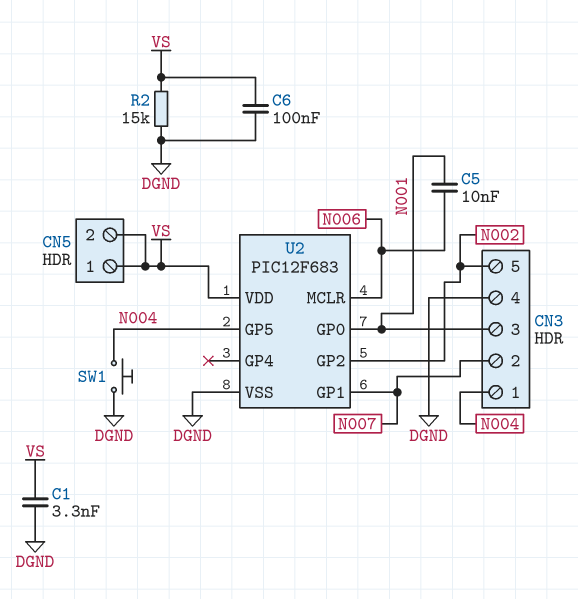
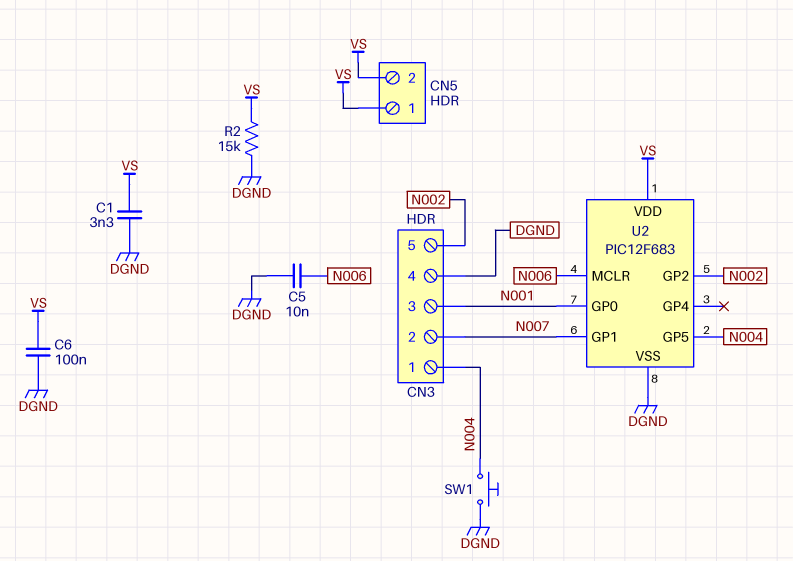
C5: 10nF (N001, N006) -> 10nF (DGND, N006)

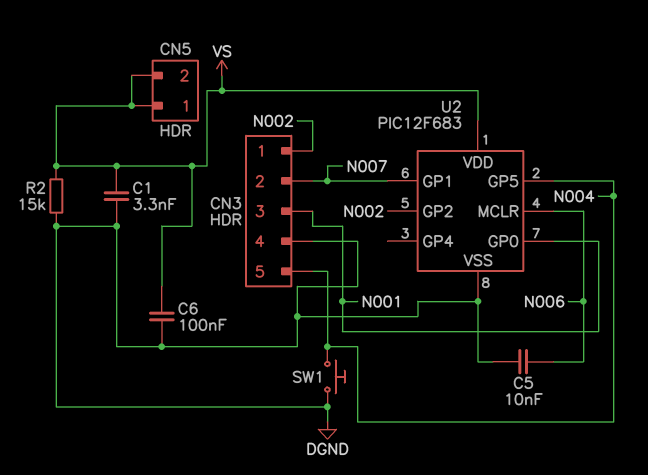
CN3 pin 1: N004 -> N002
CN3 pin 5: N002 -> N004

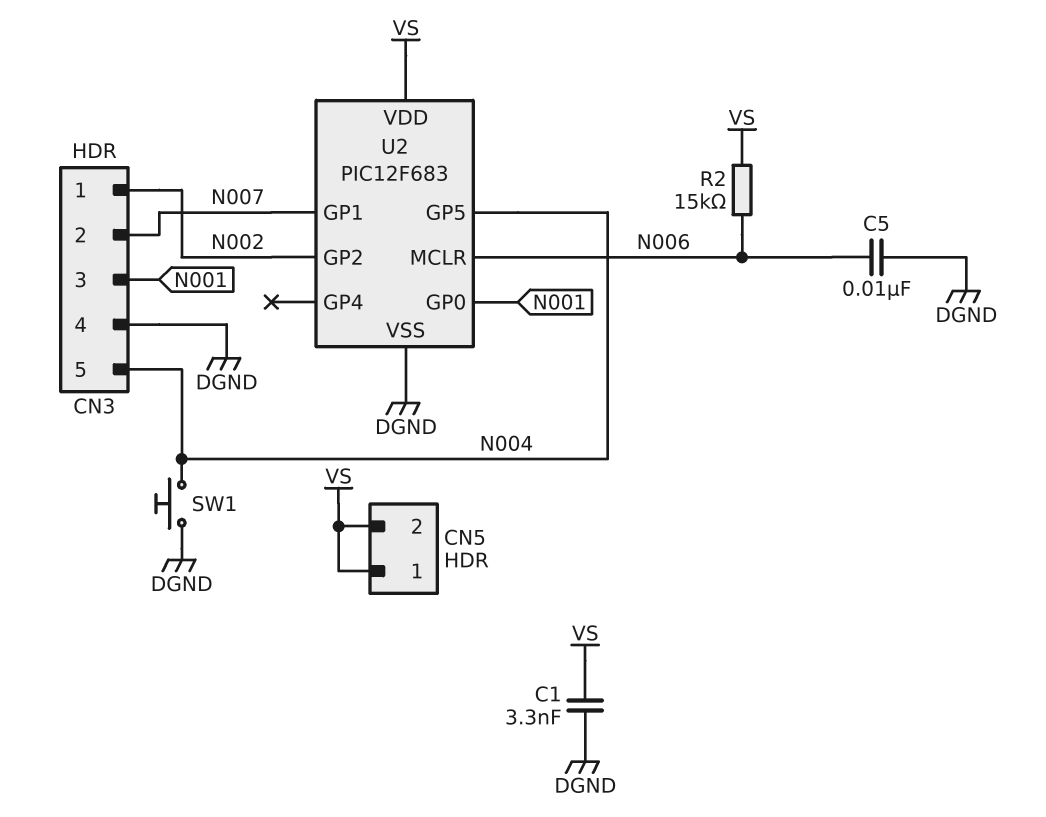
C6: 100nF (DGND, VS) -> none
R2: 15k (DGND, VS) -> 15k (N006, VS)

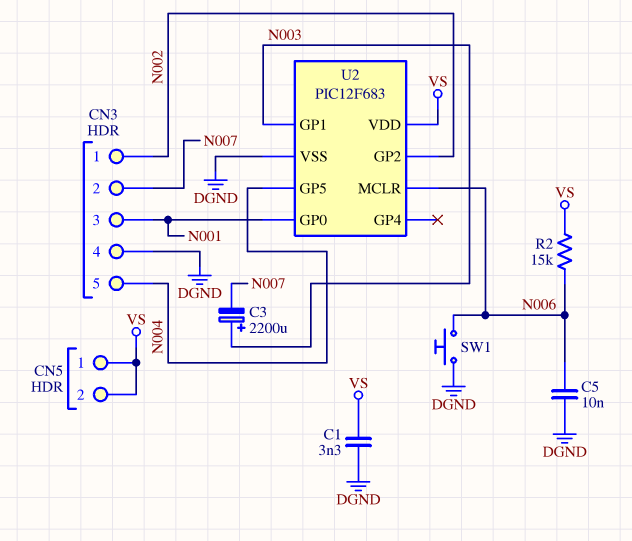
C3: none -> 2200uF (plus N003, minus N007)
SW1: button (DGND, N004) -> button (DGND, N006)
U2 pin GP1: N007 -> N003

